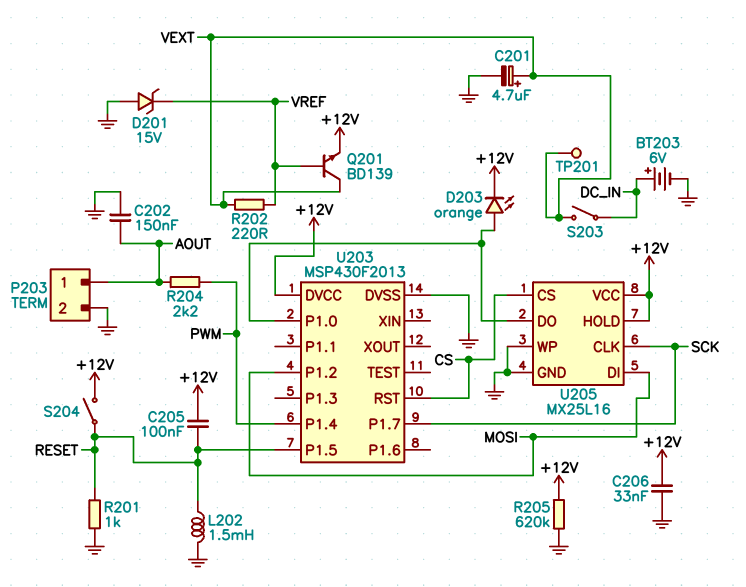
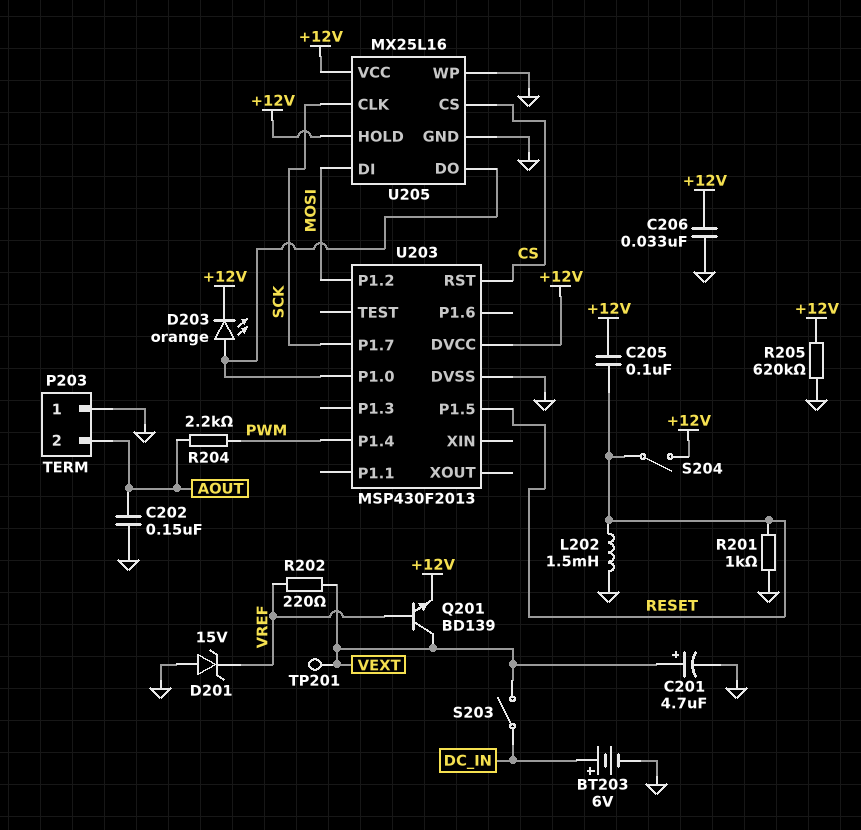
P203 pin 1: AOUT -> GND
P203 pin 2: GND -> AOUT

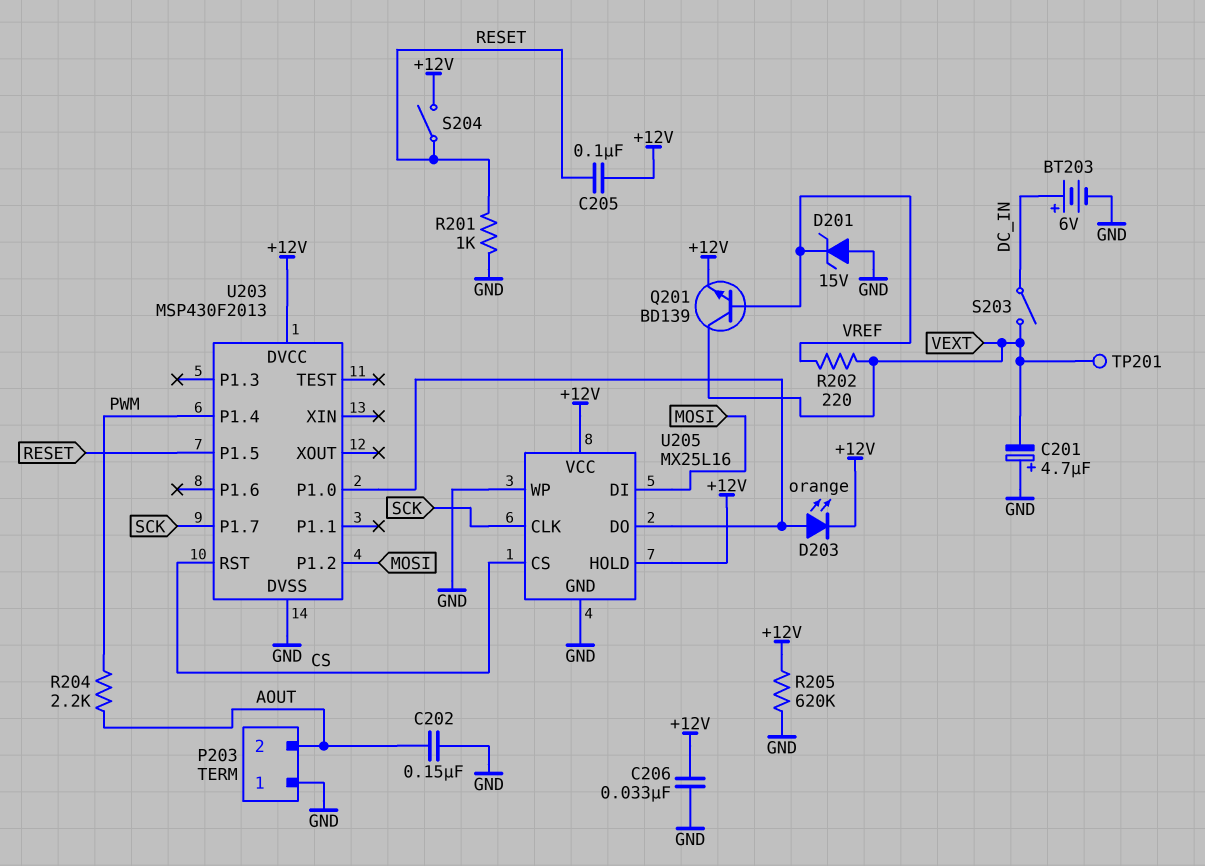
C201: 4.7uF (plus VEXT, minus GND) -> 4.7uF (plus GND, minus VEXT)
L202: 1.5mH (GND, RESET) -> none

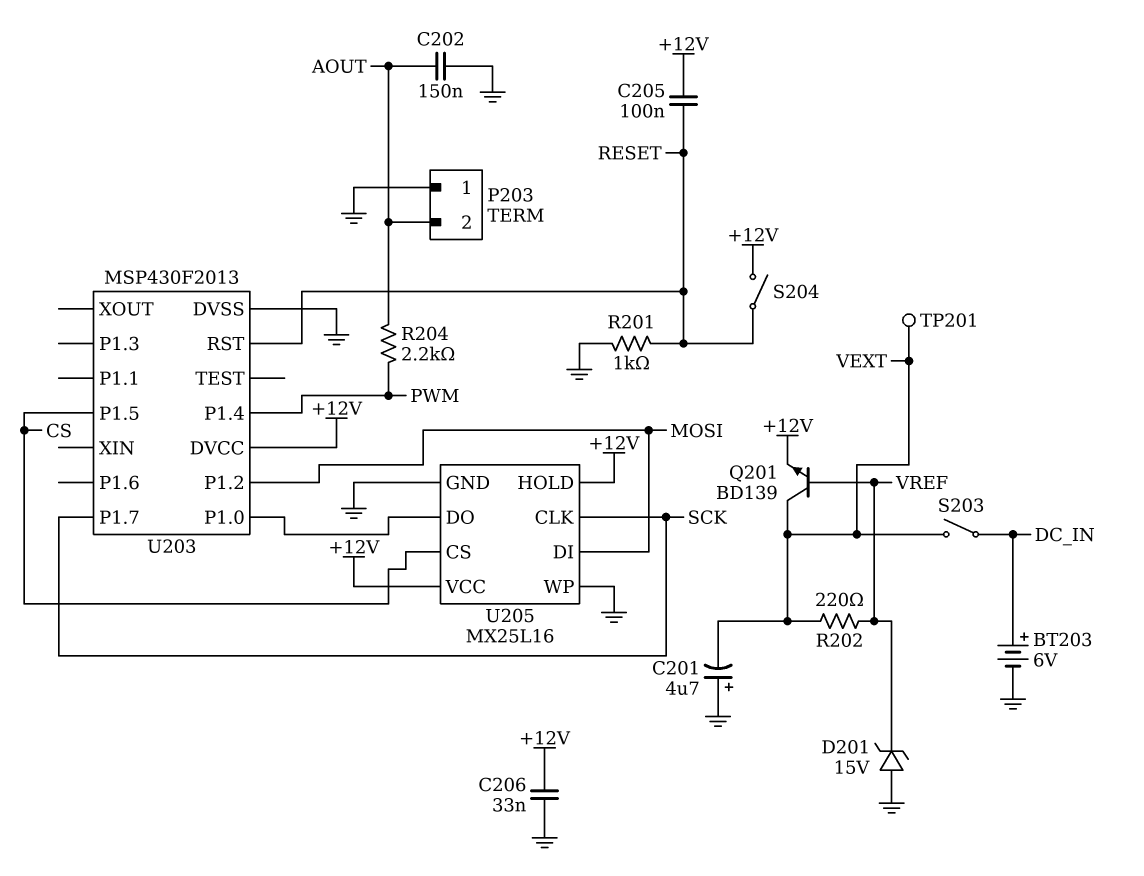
D203: LED orange (A U203/P1.0, K +12V) -> none
R205: 620k (+12V, GND) -> none
U203 pin P1.5: RESET -> CS
U203 pin RST: CS -> RESET

